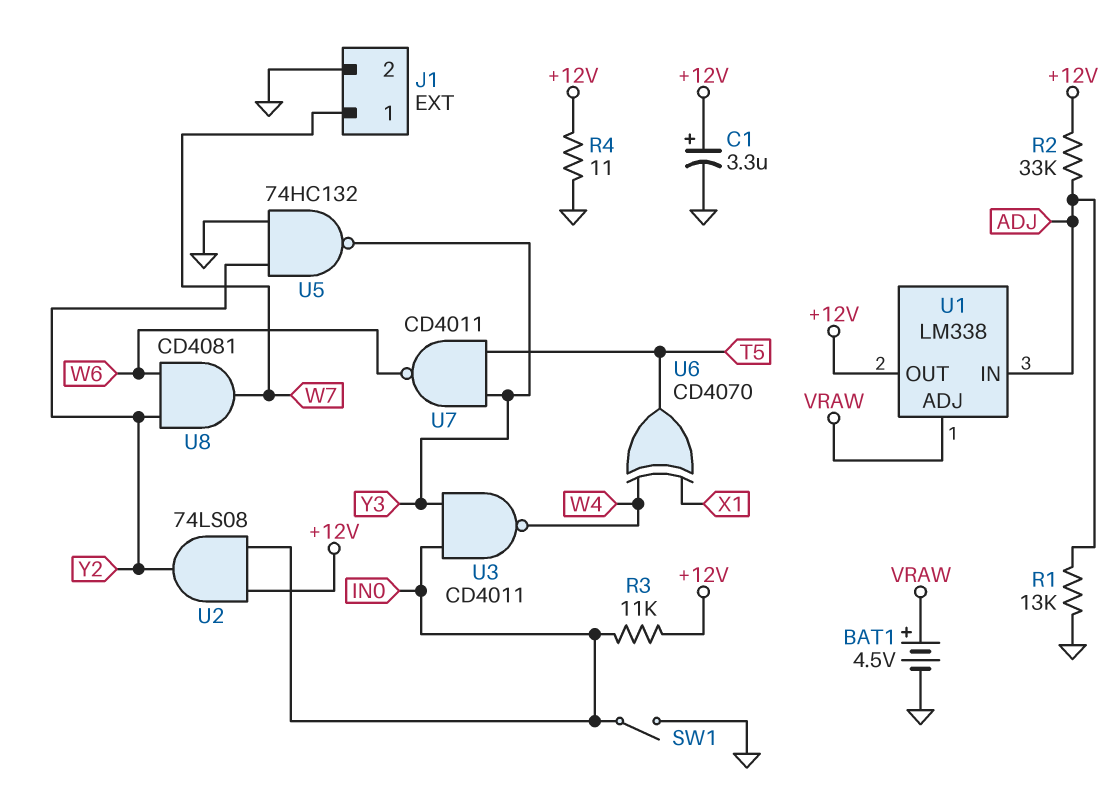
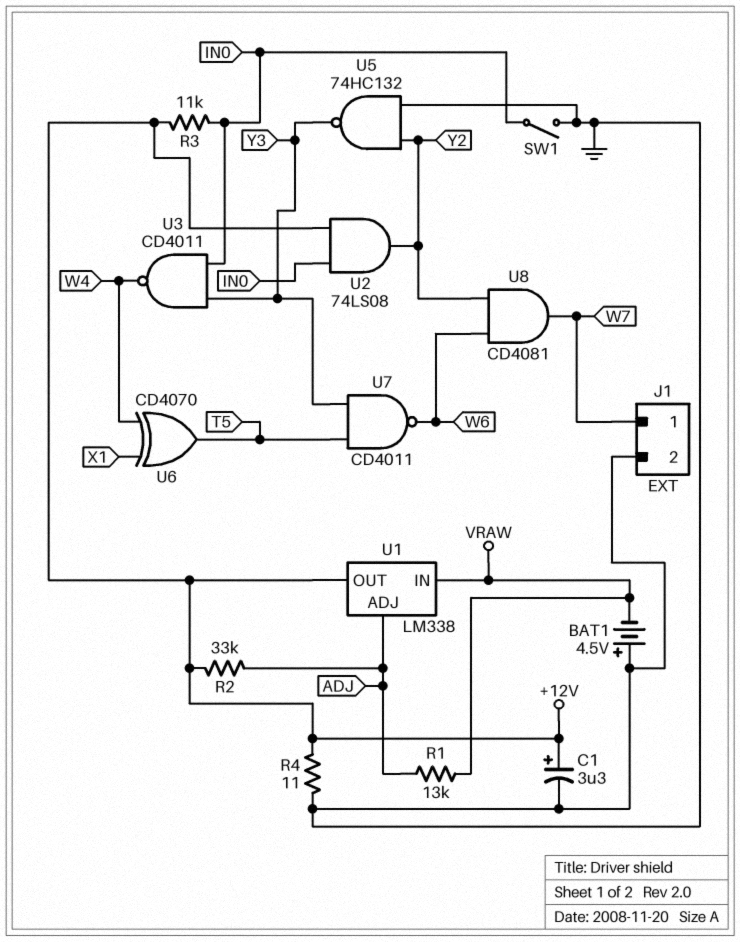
BAT1: 4.5V (plus VRAW, minus GND) -> 4.5V (plus GND, minus VRAW)
R1: 13k (ADJ, GND) -> 13k (ADJ, VRAW)
U1 pin ADJ: VRAW -> ADJ
U1 pin IN: ADJ -> VRAW

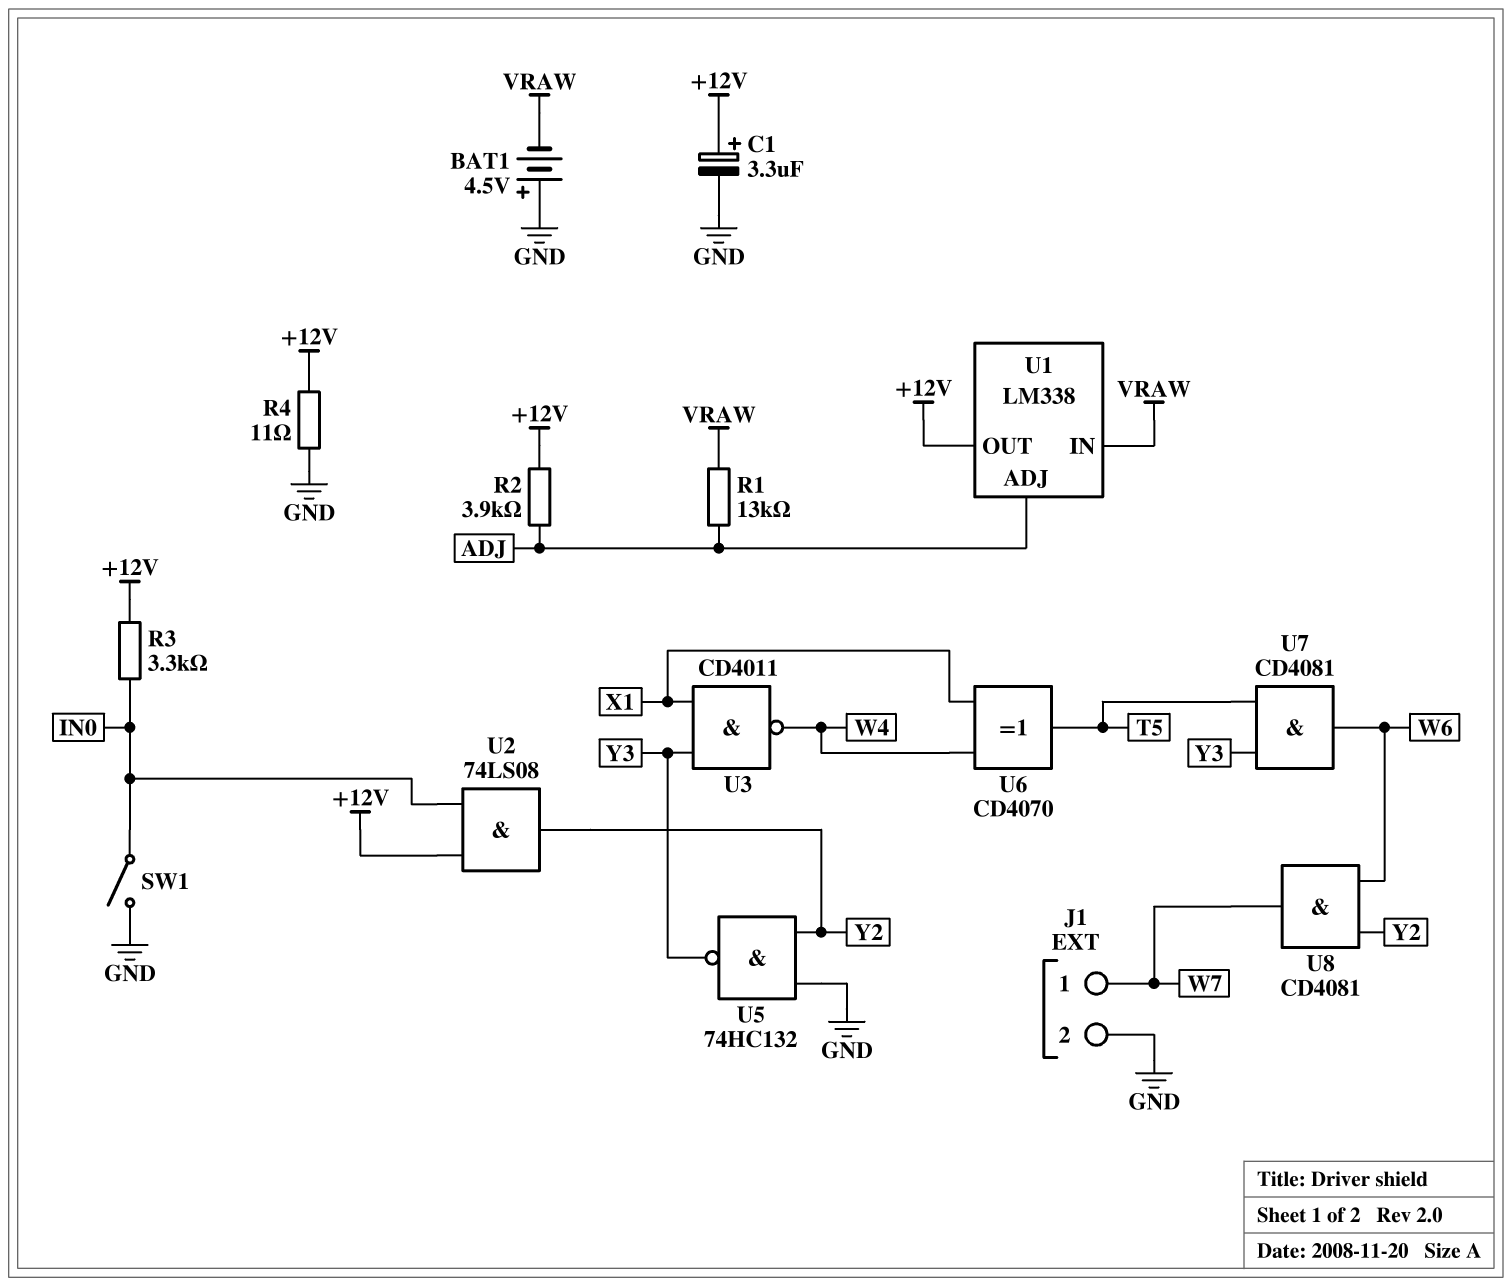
R2: 33k (+12V, ADJ) -> 3.9k (+12V, ADJ)
R3: 11k (+12V, IN0) -> 3.3k (+12V, IN0)
U3: NAND CD4011 (in IN0, in Y3, out W4) -> NAND CD4011 (in X1, in Y3, out W4)
U7: NAND CD4011 (in T5, in Y3, out W6) -> AND CD4081 (in T5, in Y3, out W6)

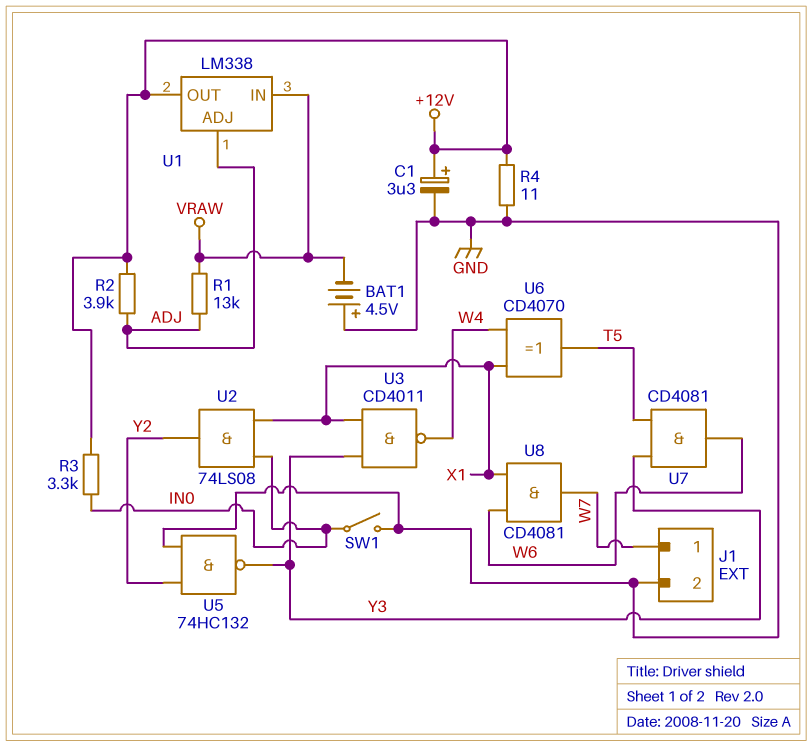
U2: AND 74LS08 (in +12V, in IN0, out Y2) -> AND 74LS08 (in IN0, in X1, out Y2)
U8: AND CD4081 (in W6, in Y2, out W7) -> AND CD4081 (in W6, in X1, out W7)

